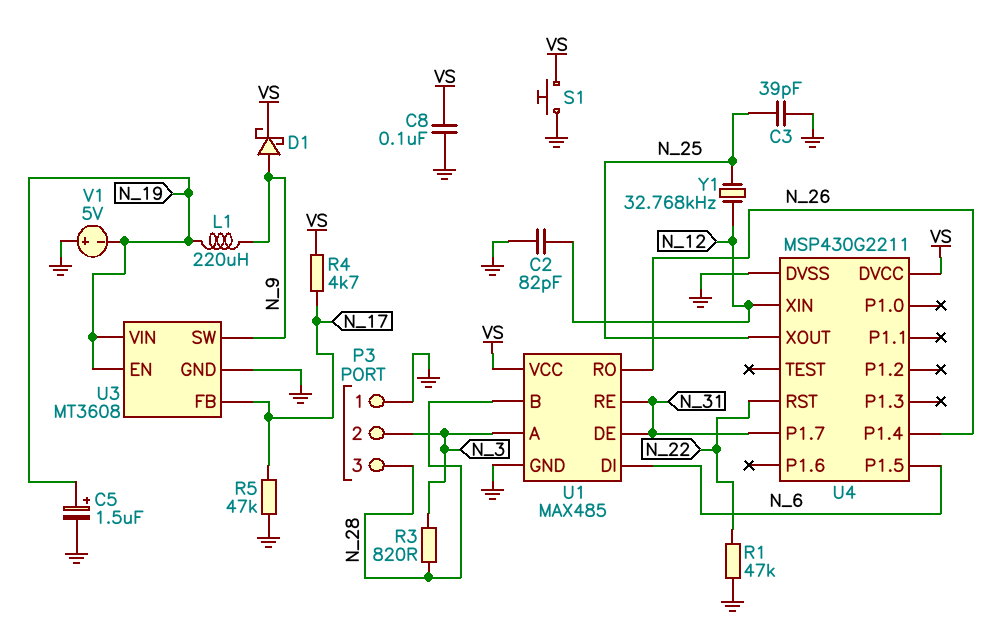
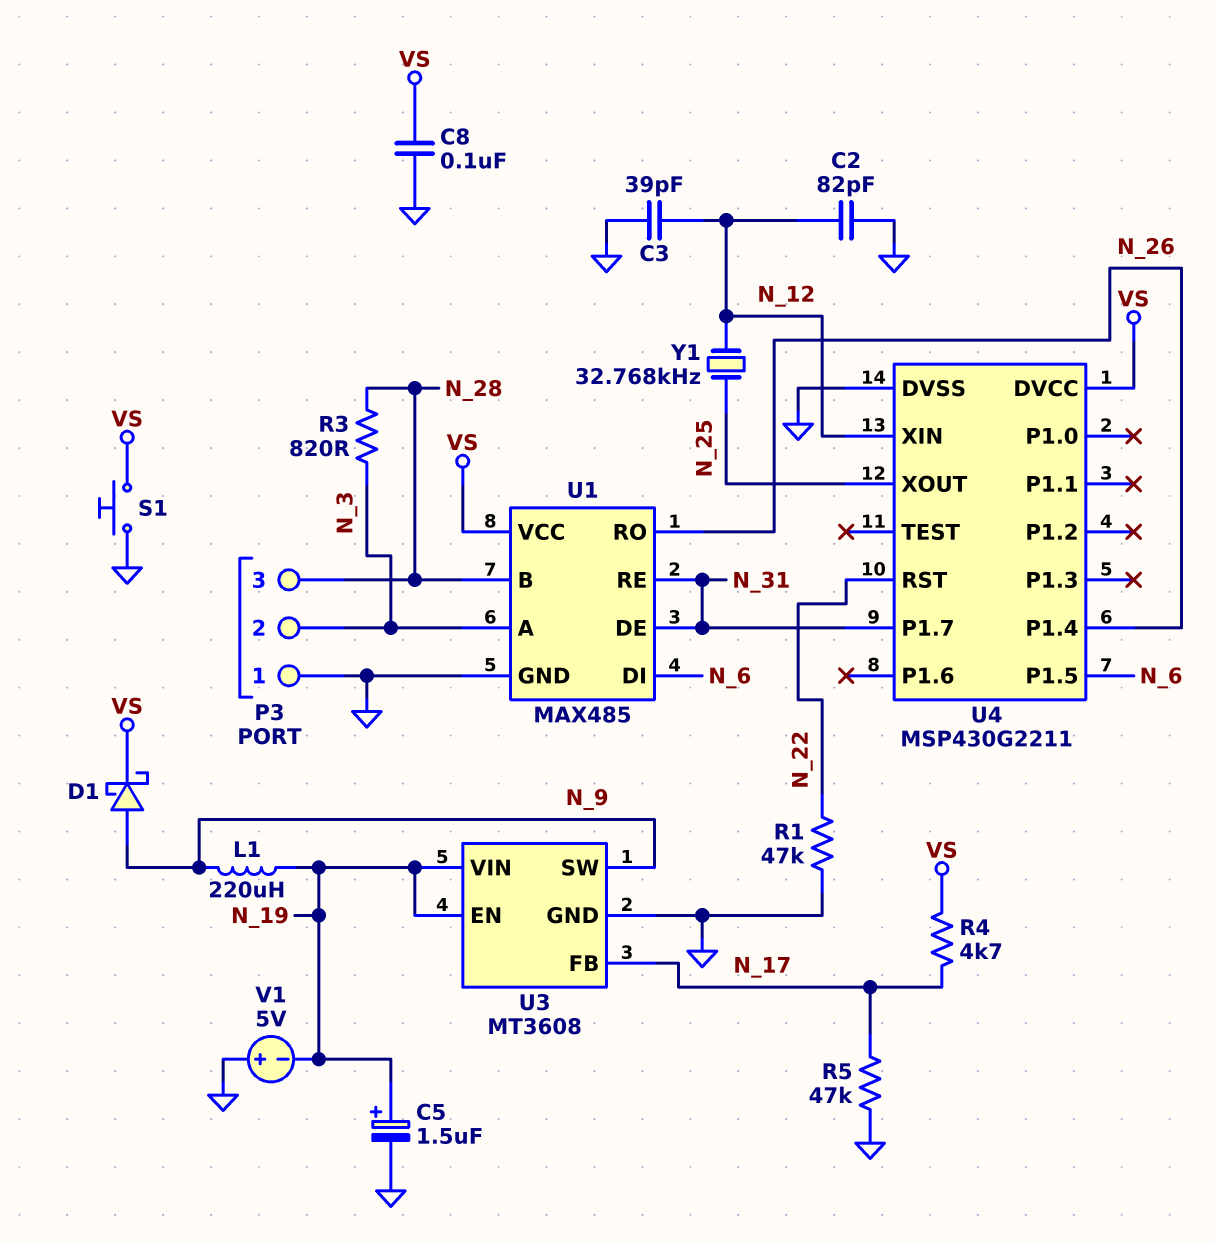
C3: 39pF (GND, N_25) -> 39pF (GND, N_12)

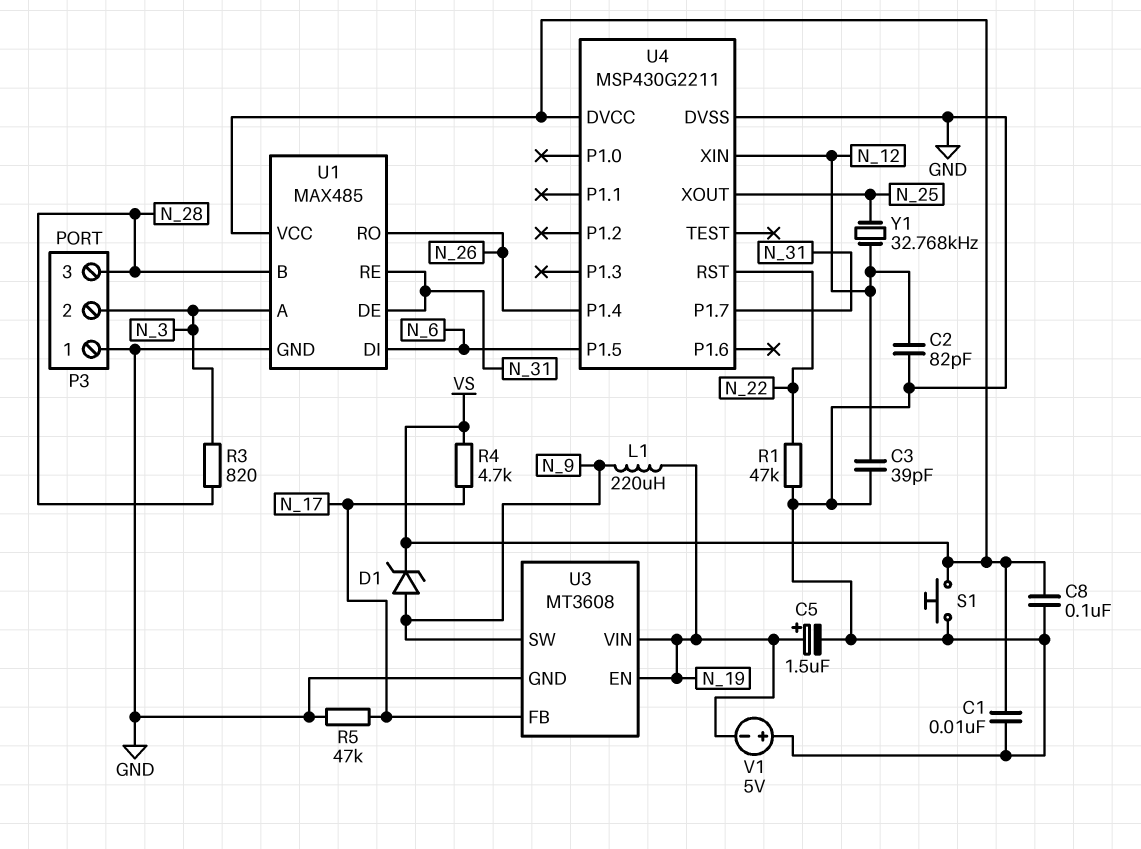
C1: none -> 10nF (GND, VS)
D1: schottky (A N_9, K VS) -> zener (A N_9, K VS)

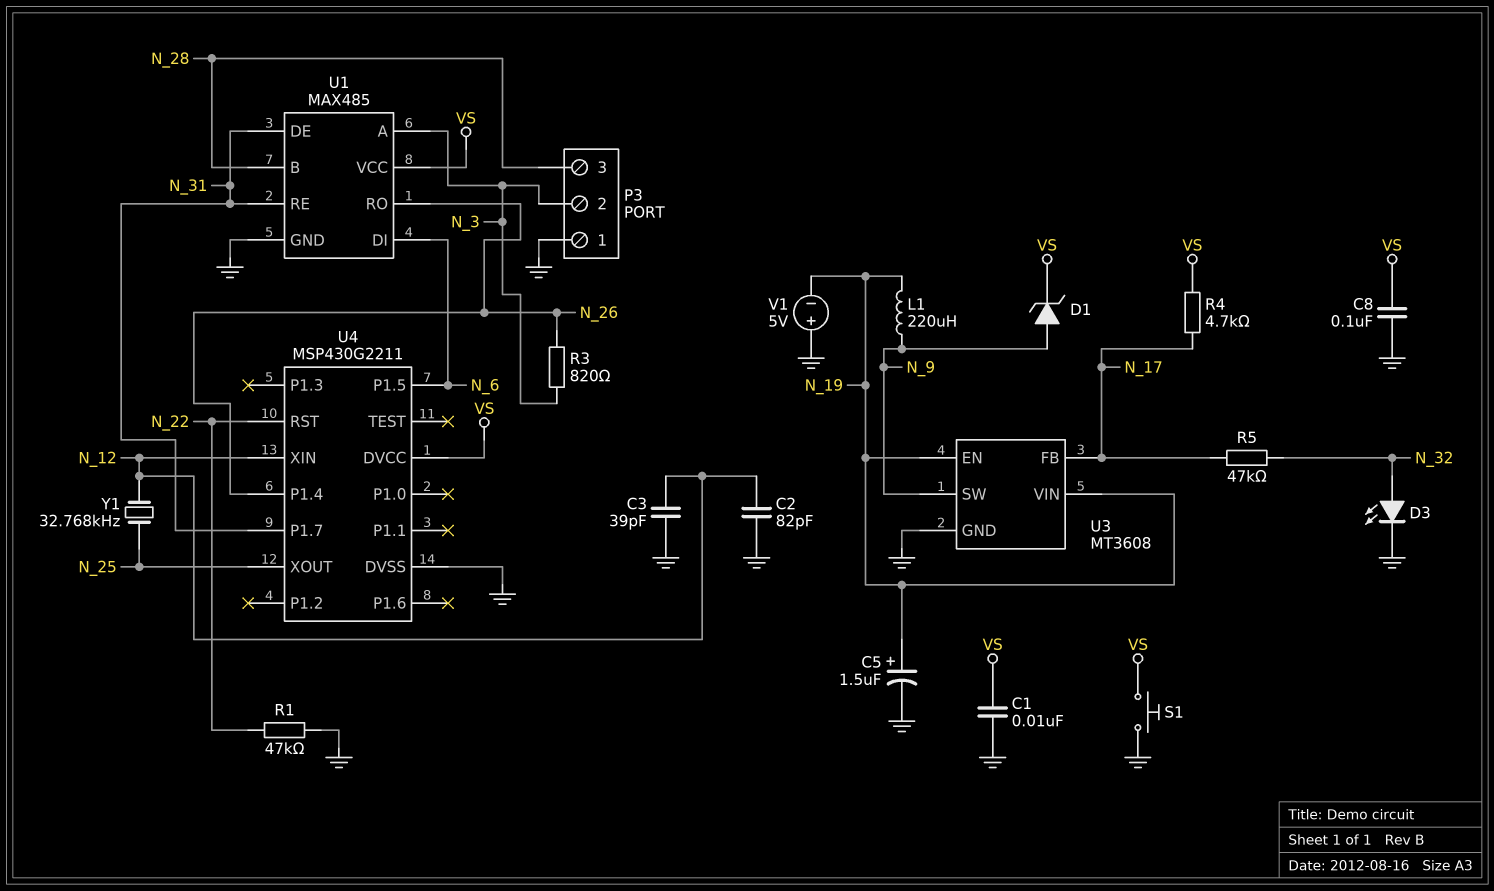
D3: none -> LED (A N_32, K GND)
R3: 820 (N_3, N_28) -> 820 (N_3, N_26)
R5: 47k (GND, N_17) -> 47k (N_17, N_32)

